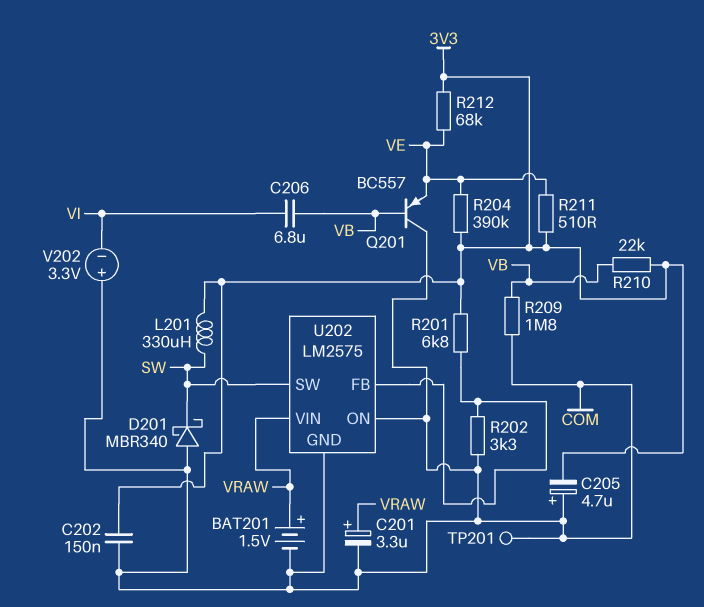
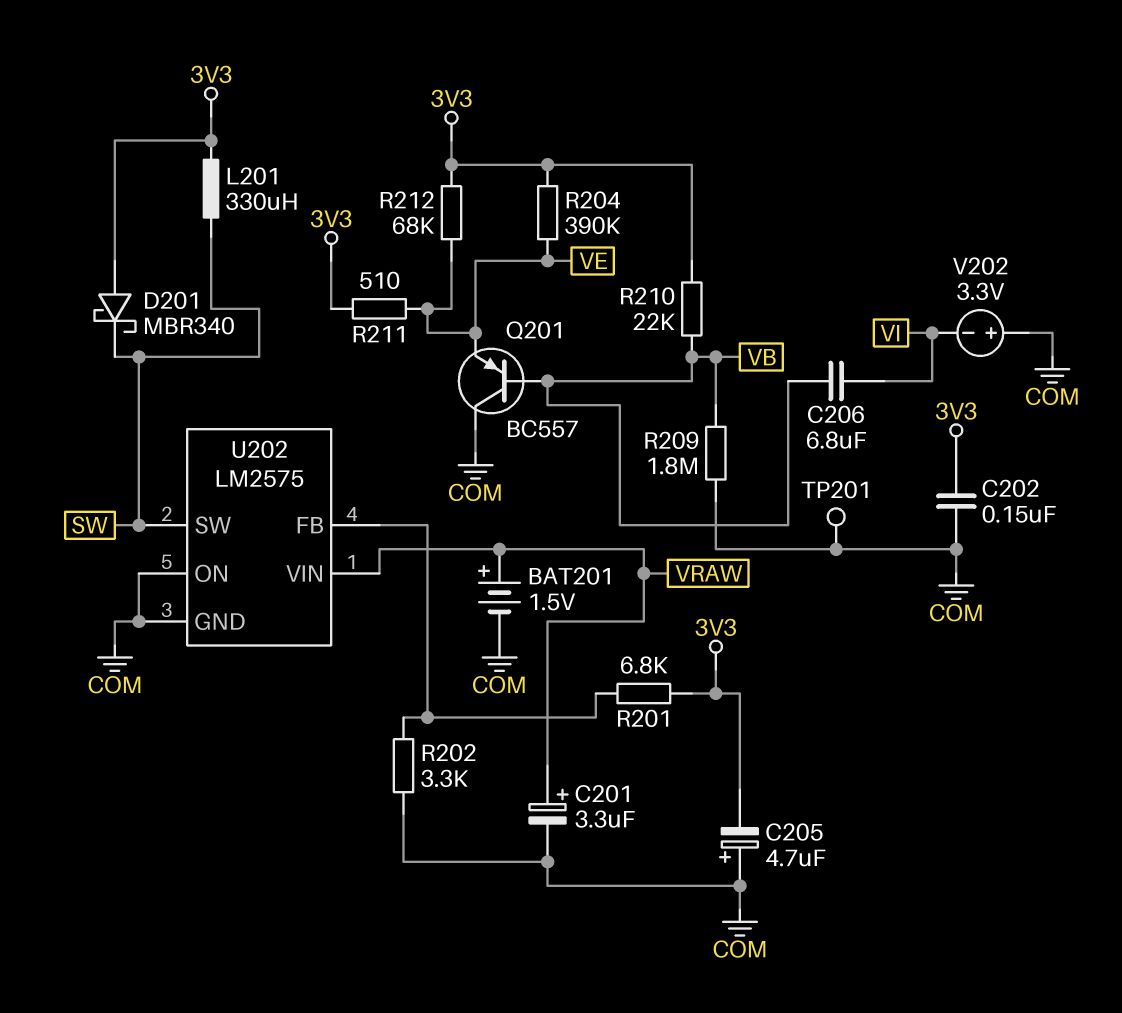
D201: schottky MBR340 (A COM, K SW) -> schottky MBR340 (A 3V3, K SW)

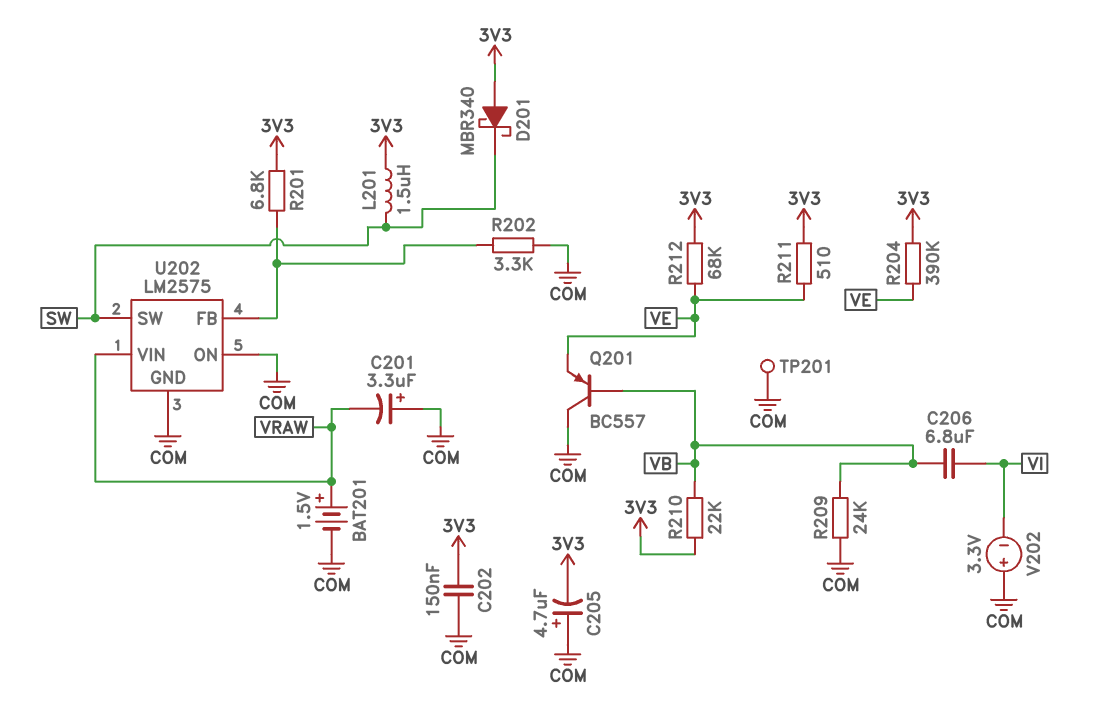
C201: 3.3uF (plus VRAW, minus COM) -> 3.3uF (plus COM, minus VRAW)
L201: 330uH (3V3, SW) -> 1.5uH (3V3, SW)
R209: 1.8M (COM, VB) -> 24k (COM, VB)

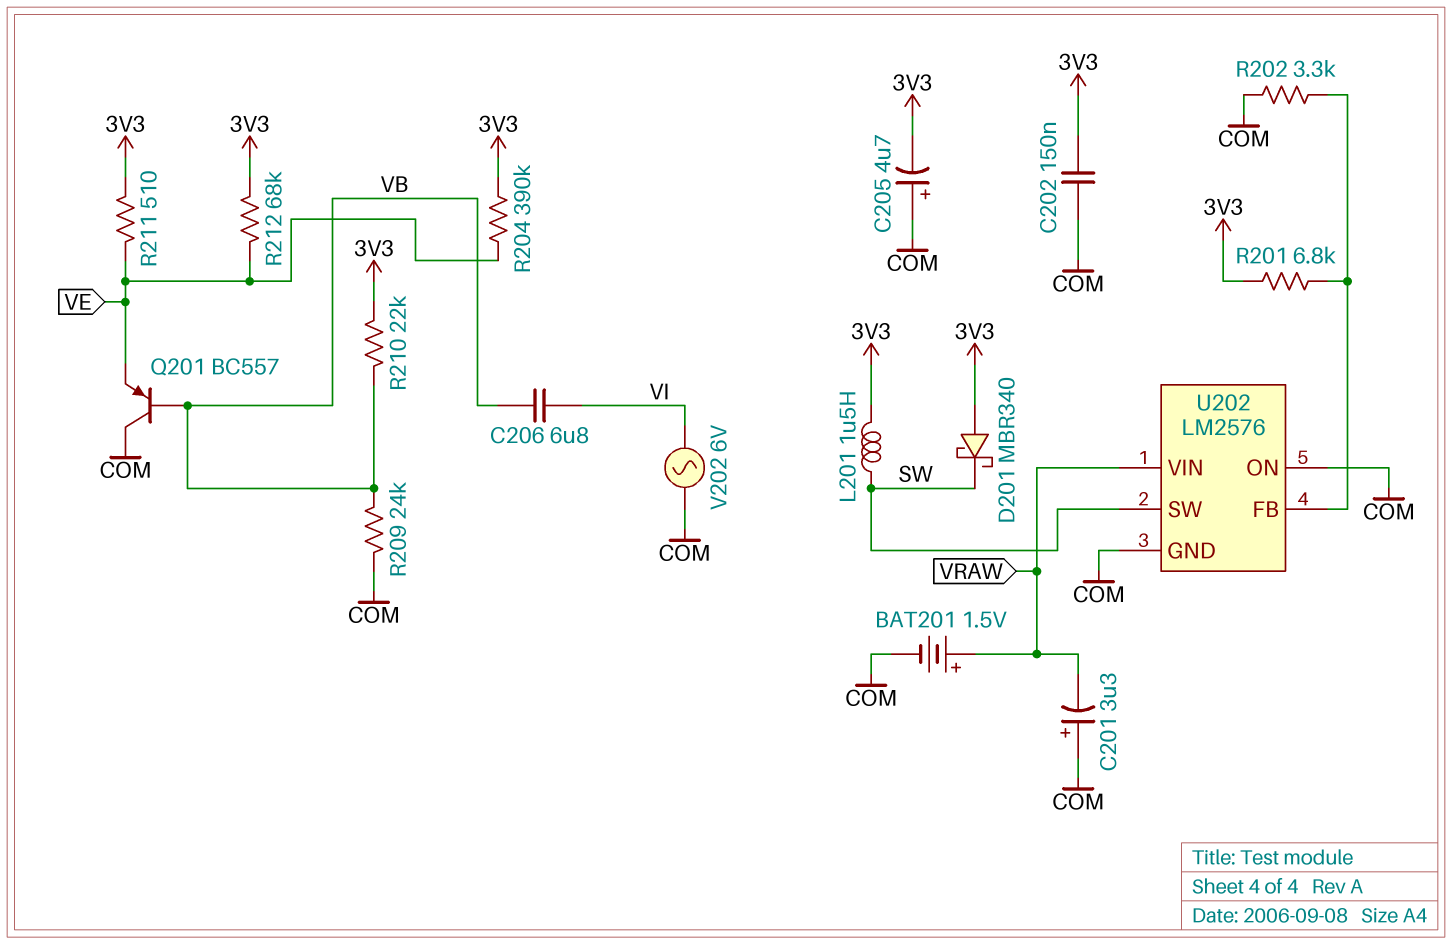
TP201: test point (COM) -> none
U202: LM2575 -> LM2576
V202: 3.3V (plus COM, minus VI) -> AC 6V (COM, VI)

